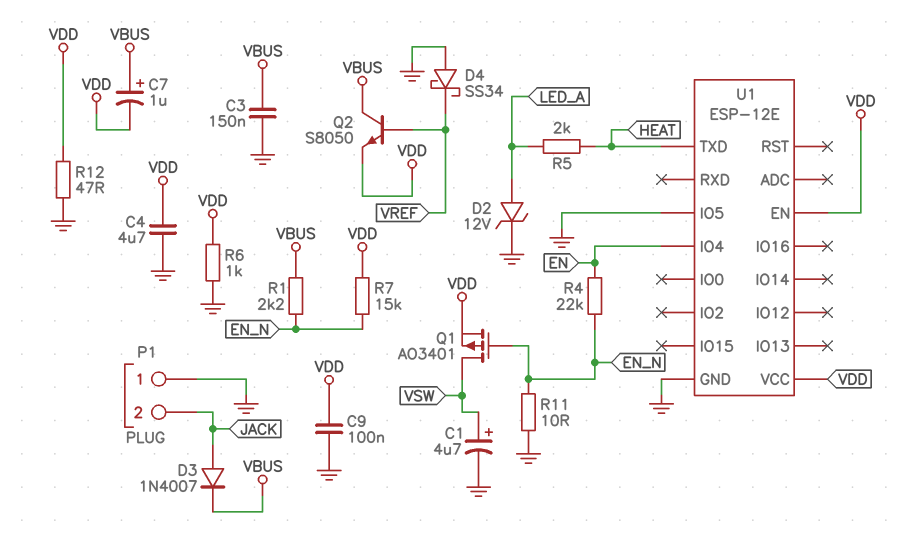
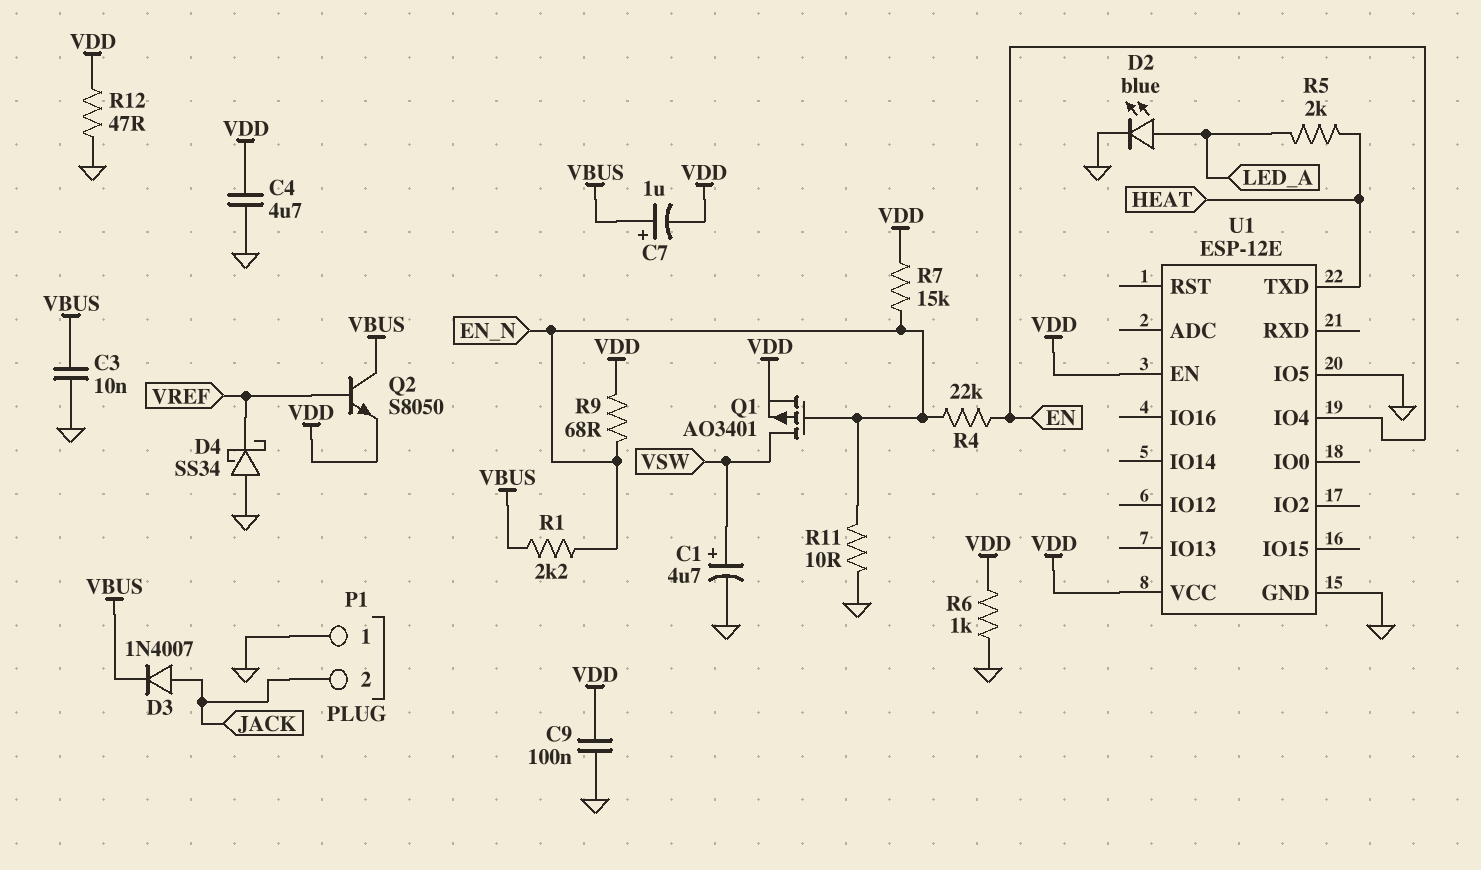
C3: 150nF (GND, VBUS) -> 10nF (GND, VBUS)
D2: zener 12V (A LED_A, K GND) -> LED blue (A LED_A, K GND)
R9: none -> 68 (EN_N, VDD)

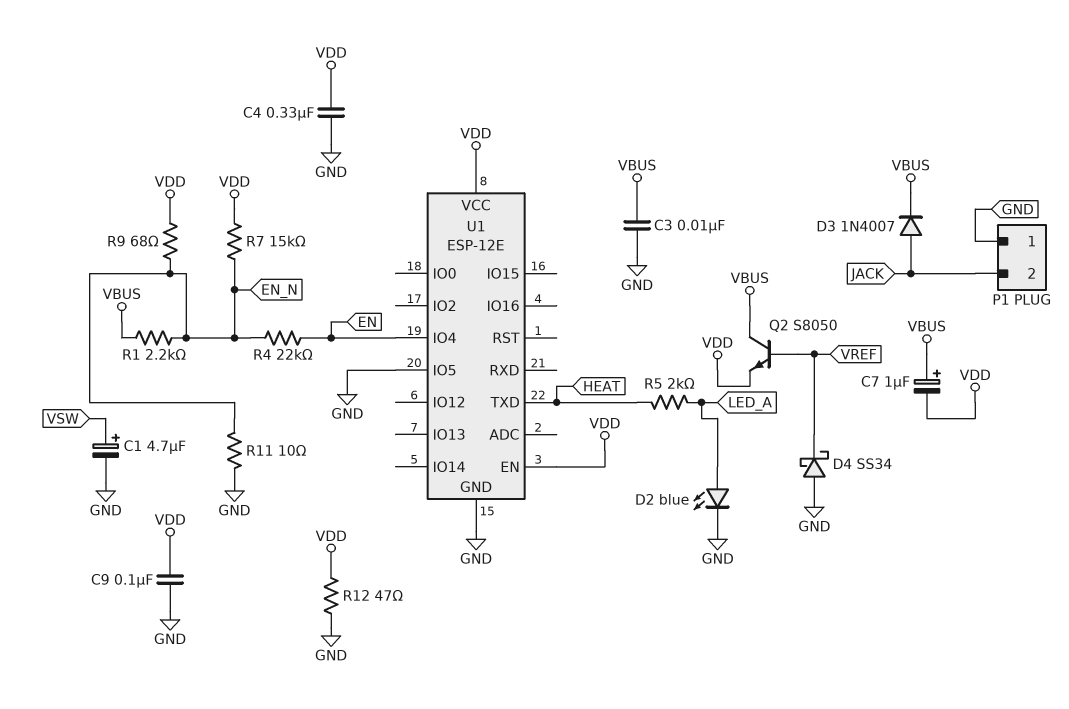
C4: 4.7uF (GND, VDD) -> 330nF (GND, VDD)
Q1: PMOS AO3401 (G EN_N, D VSW, S VDD) -> none
R6: 1k (GND, VDD) -> none

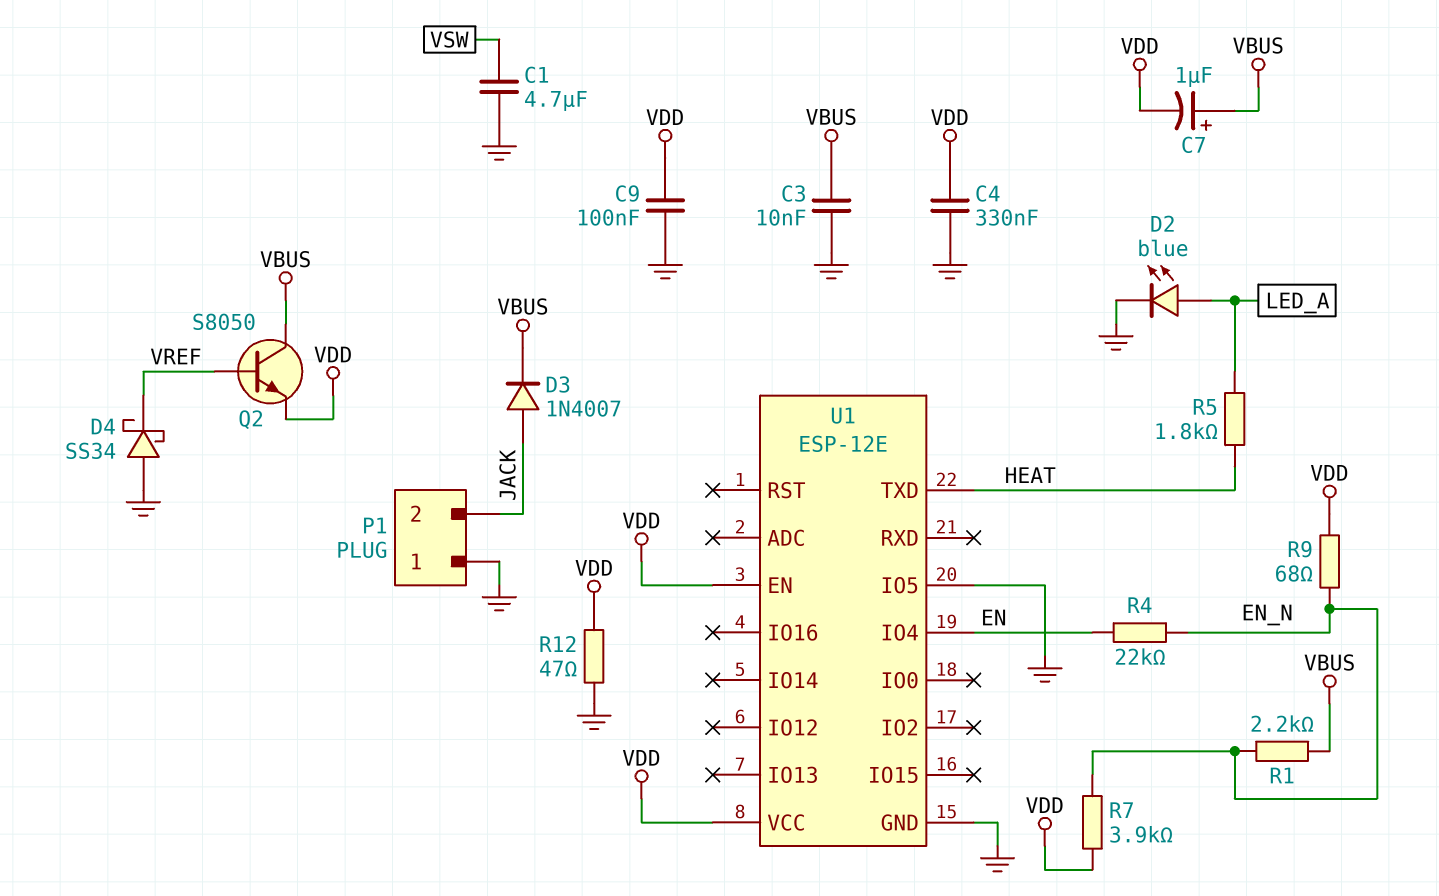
C1: 4.7uF (plus VSW, minus GND) -> 4.7uF (GND, VSW)
R5: 2k (HEAT, LED_A) -> 1.8k (HEAT, LED_A)
R7: 15k (EN_N, VDD) -> 3.9k (EN_N, VDD)
R11: 10 (EN_N, GND) -> none

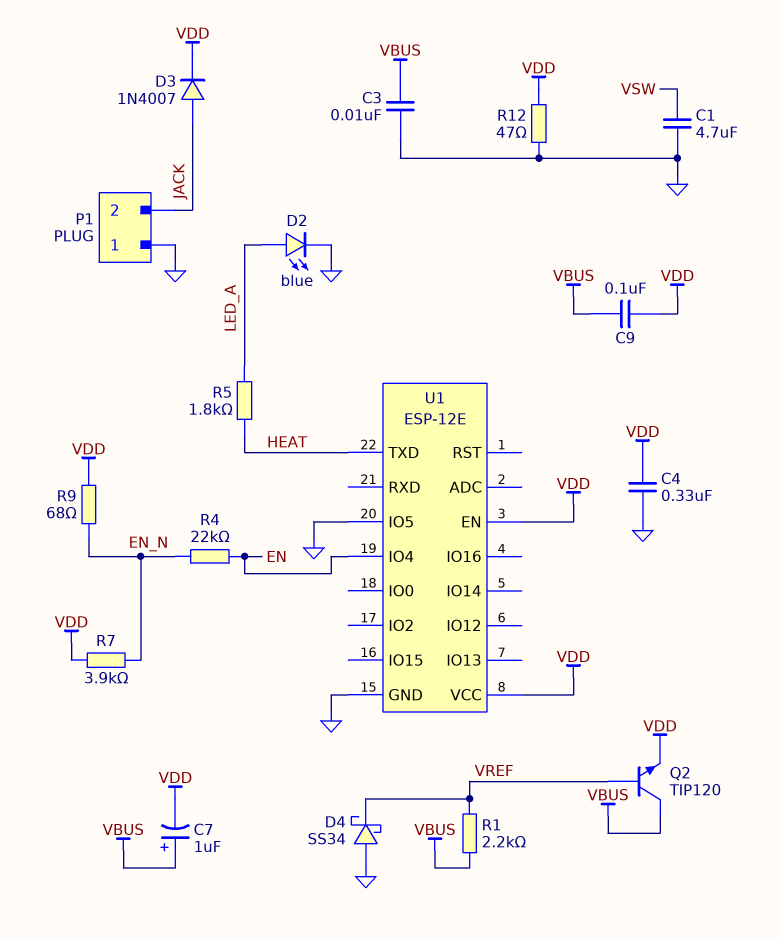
C9: 100nF (GND, VDD) -> 100nF (VBUS, VDD)
D3: diode 1N4007 (A JACK, K VBUS) -> diode 1N4007 (A JACK, K VDD)
Q2: NPN S8050 (B VREF, C VBUS, E VDD) -> NPN TIP120 (B VREF, C VBUS, E VDD)
R1: 2.2k (EN_N, VBUS) -> 2.2k (VBUS, VREF)

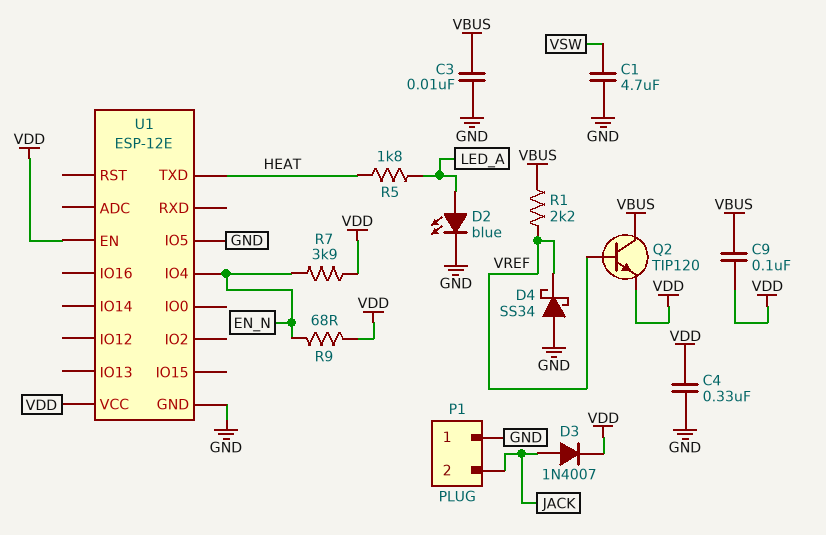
C7: 1uF (plus VBUS, minus VDD) -> none
R4: 22k (EN, EN_N) -> none
R12: 47 (GND, VDD) -> none
U1 pin IO4: EN -> EN_N

